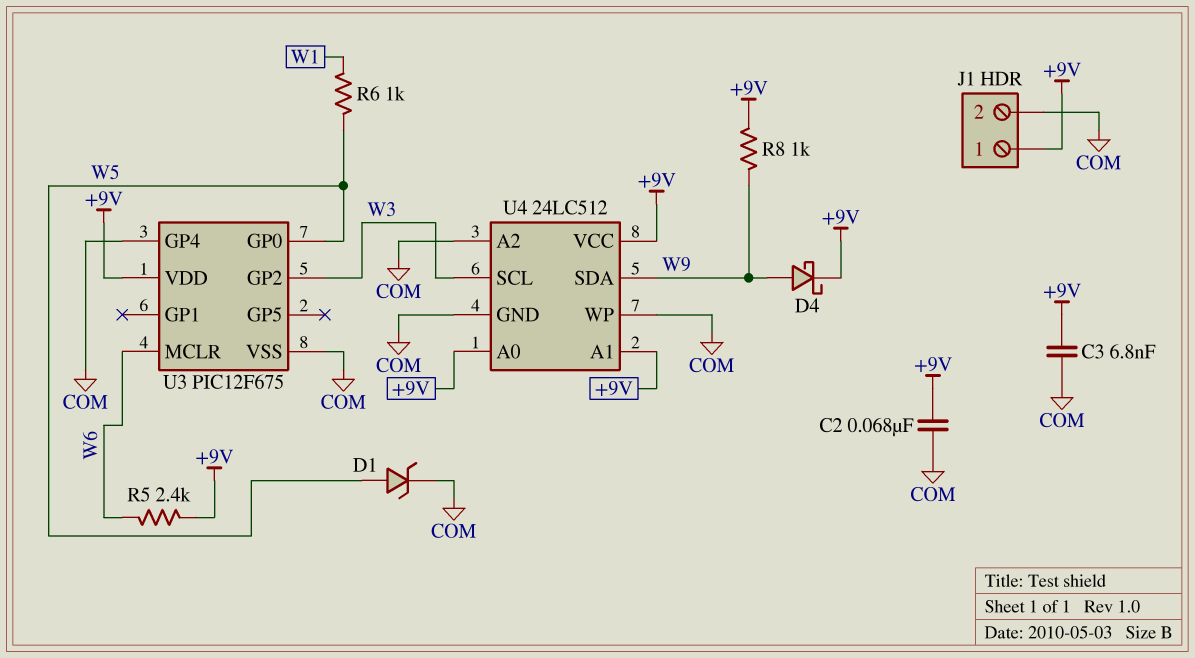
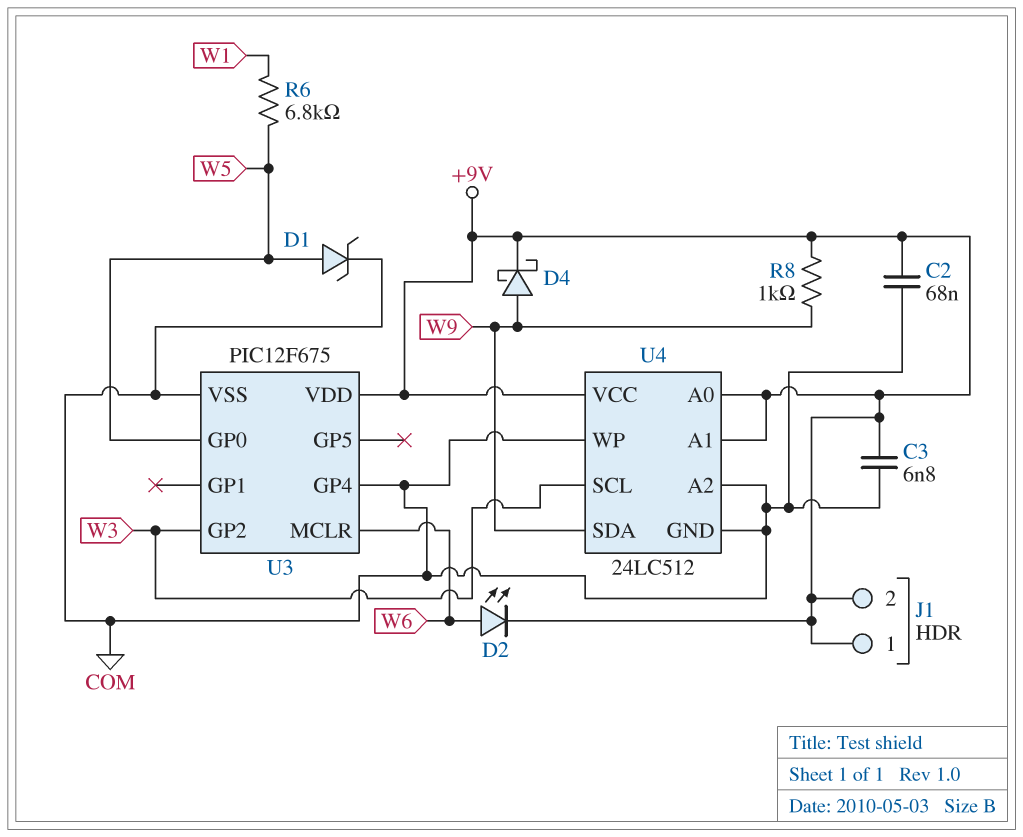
D2: none -> LED (A W6, K +9V)
J1 pin 2: COM -> +9V
R5: 2.4k (+9V, W6) -> none
R6: 1k (W1, W5) -> 6.8k (W1, W5)

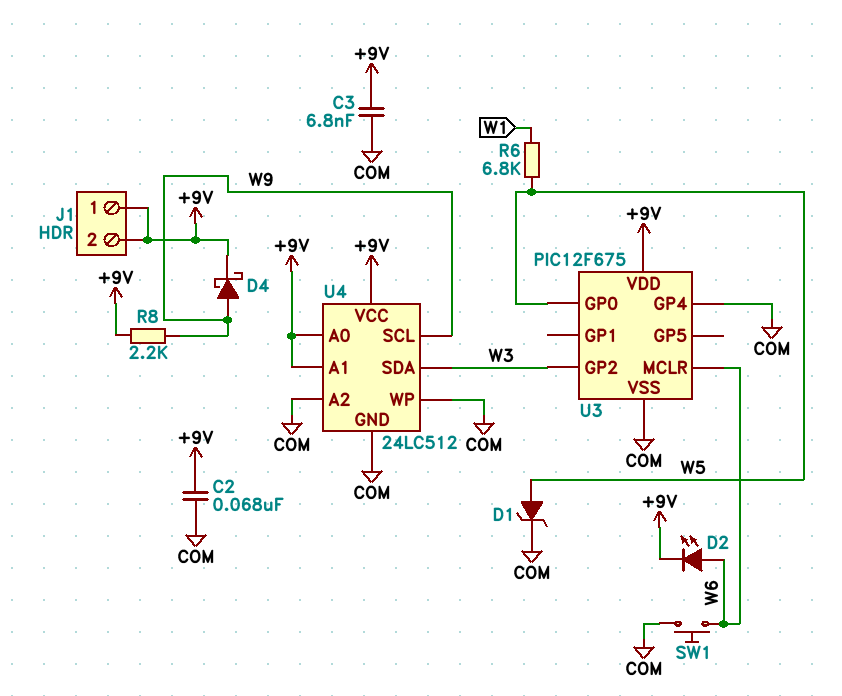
R8: 1k (+9V, W9) -> 2.2k (+9V, W9)
SW1: none -> button (COM, W6)
U4 pin SCL: W3 -> W9
U4 pin SDA: W9 -> W3

